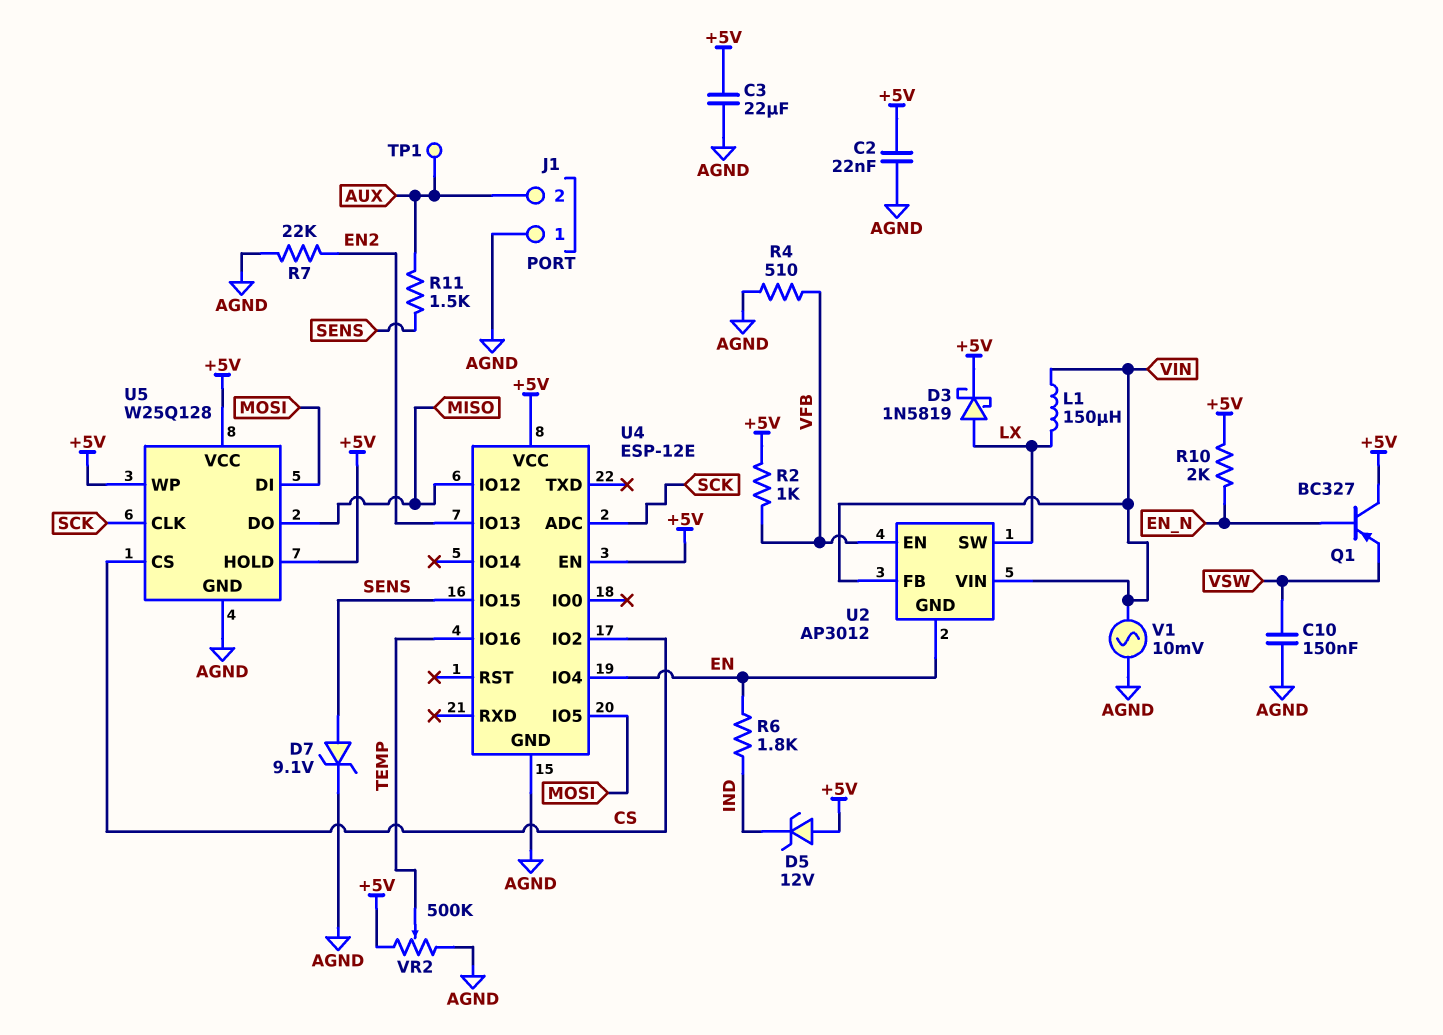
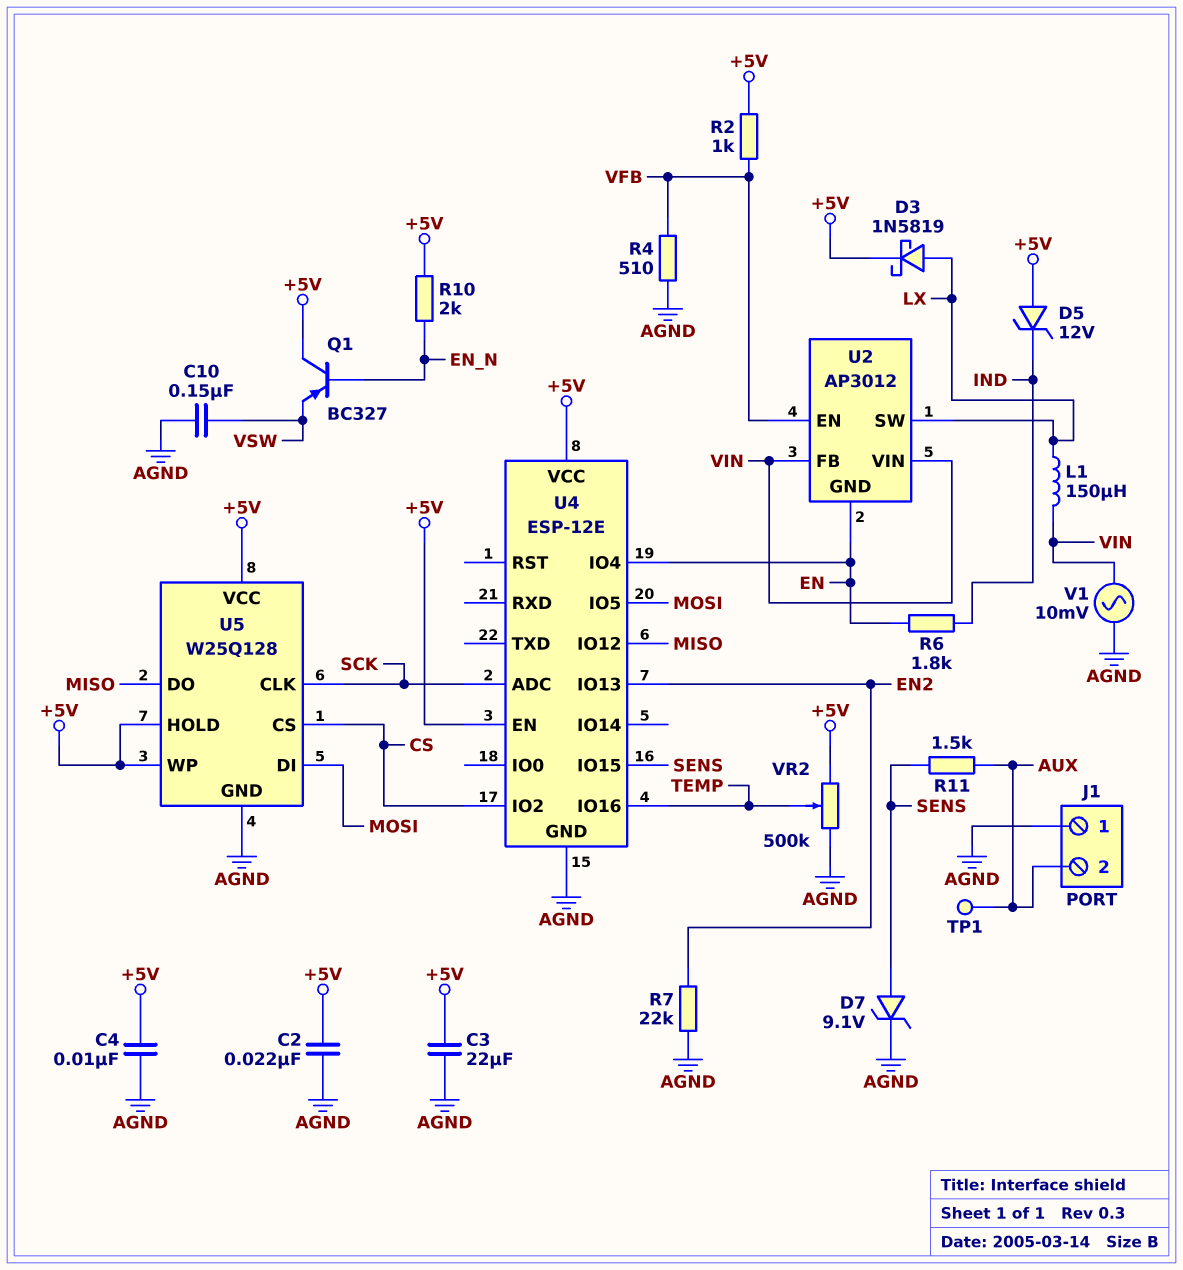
C4: none -> 10nF (+5V, AGND)

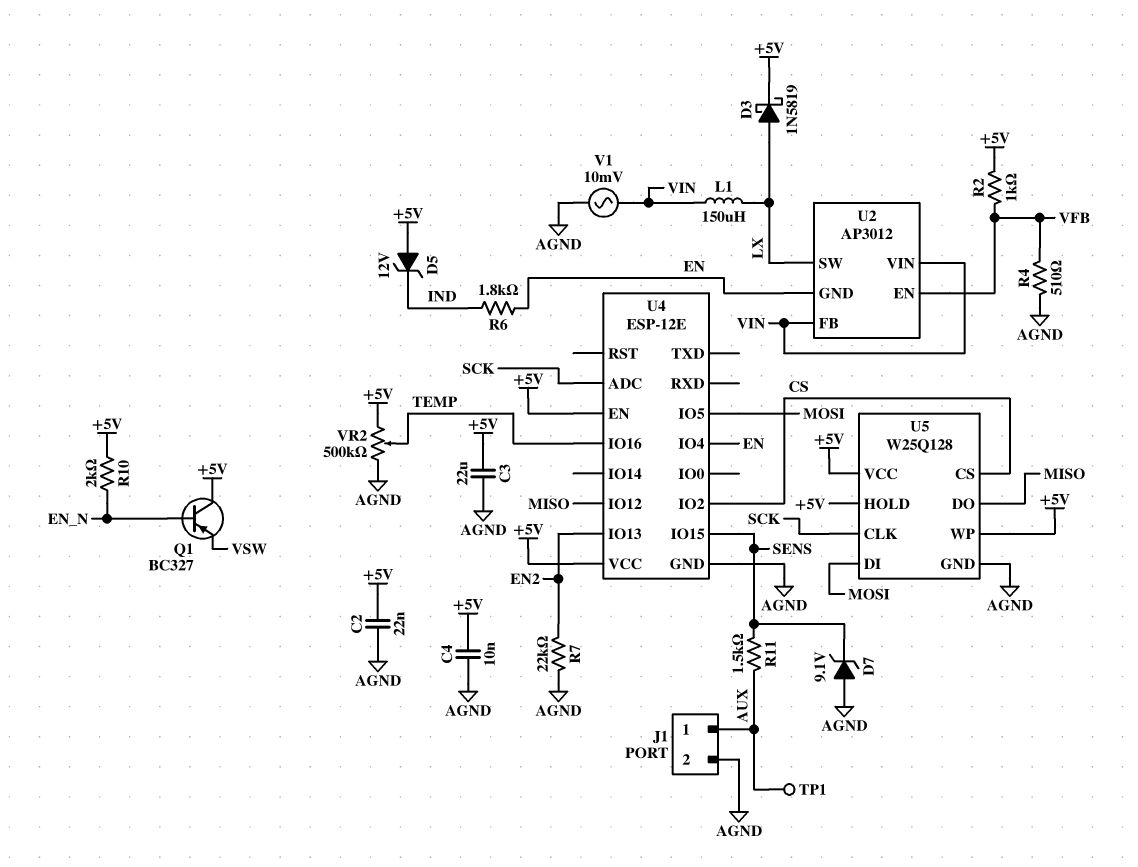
C10: 150nF (AGND, VSW) -> none
D7: zener 9.1V (A SENS, K AGND) -> zener 9.1V (A AGND, K SENS)
J1 pin 1: AGND -> AUX
J1 pin 2: AUX -> AGND

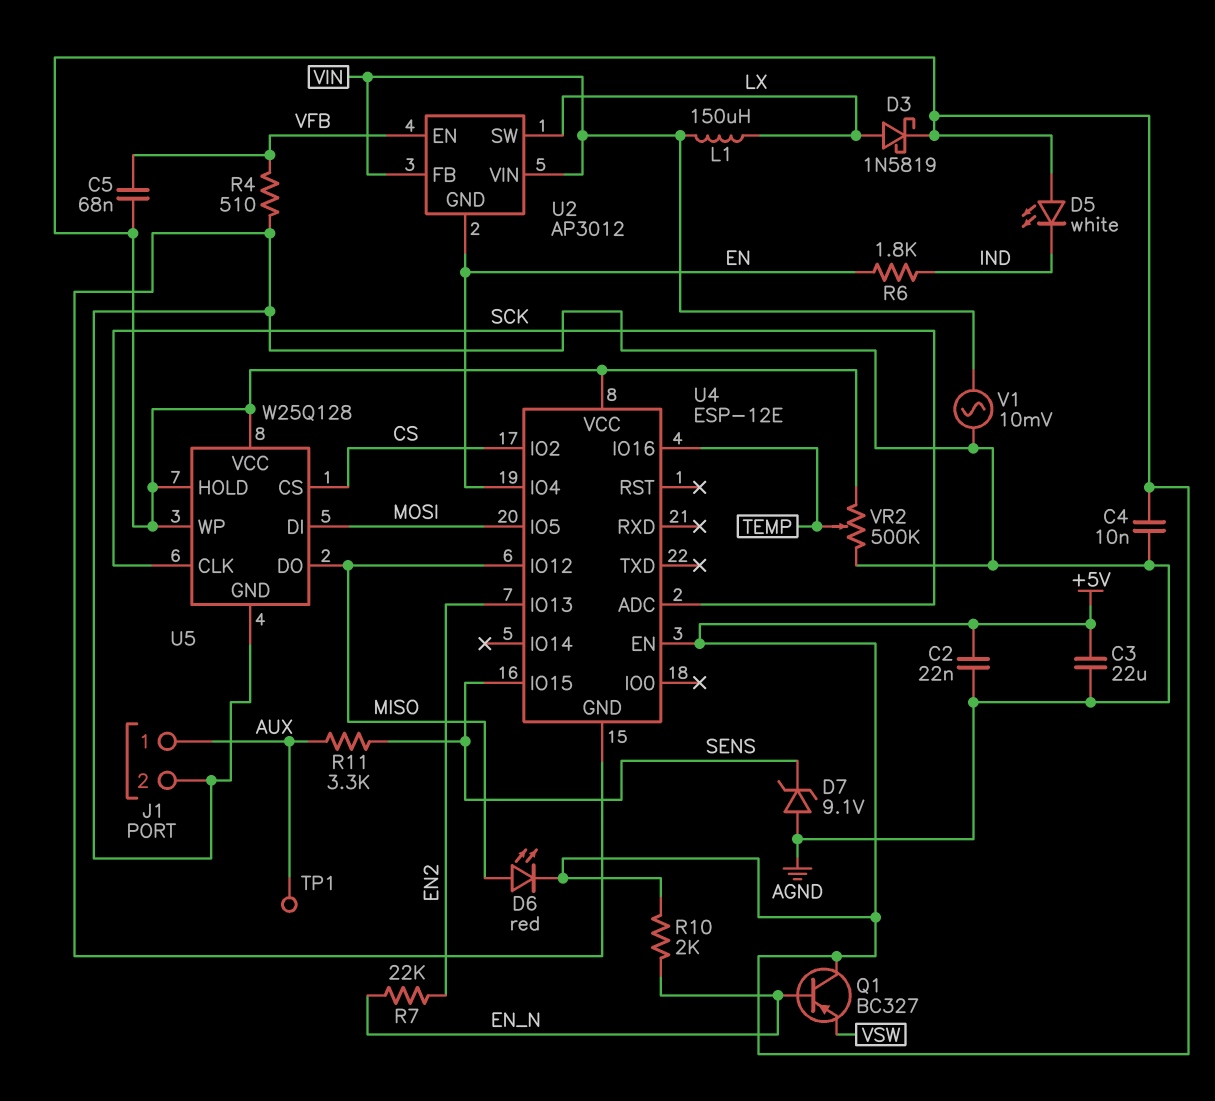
C5: none -> 68nF (+5V, VFB)
D5: zener 12V (A +5V, K IND) -> LED white (A +5V, K IND)
D6: none -> LED red (A MISO, K +5V)
R2: 1k (+5V, VFB) -> none
R7: 22k (AGND, EN2) -> 22k (EN2, EN_N)
R11: 1.5k (AUX, SENS) -> 3.3k (AUX, SENS)

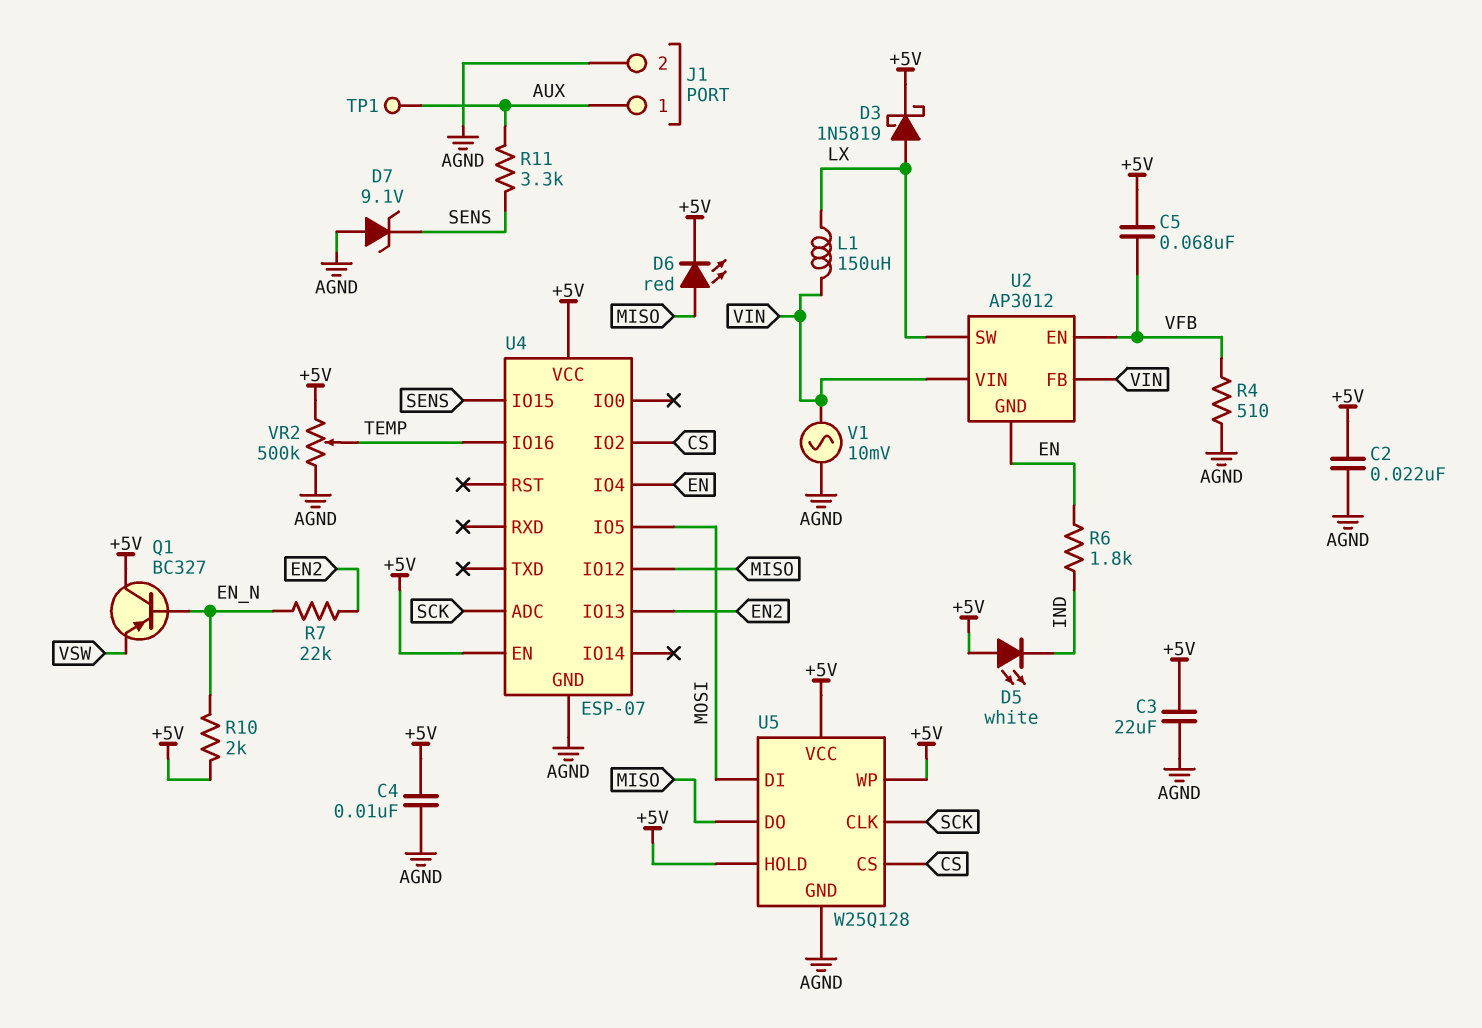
U4: ESP-12E -> ESP-07

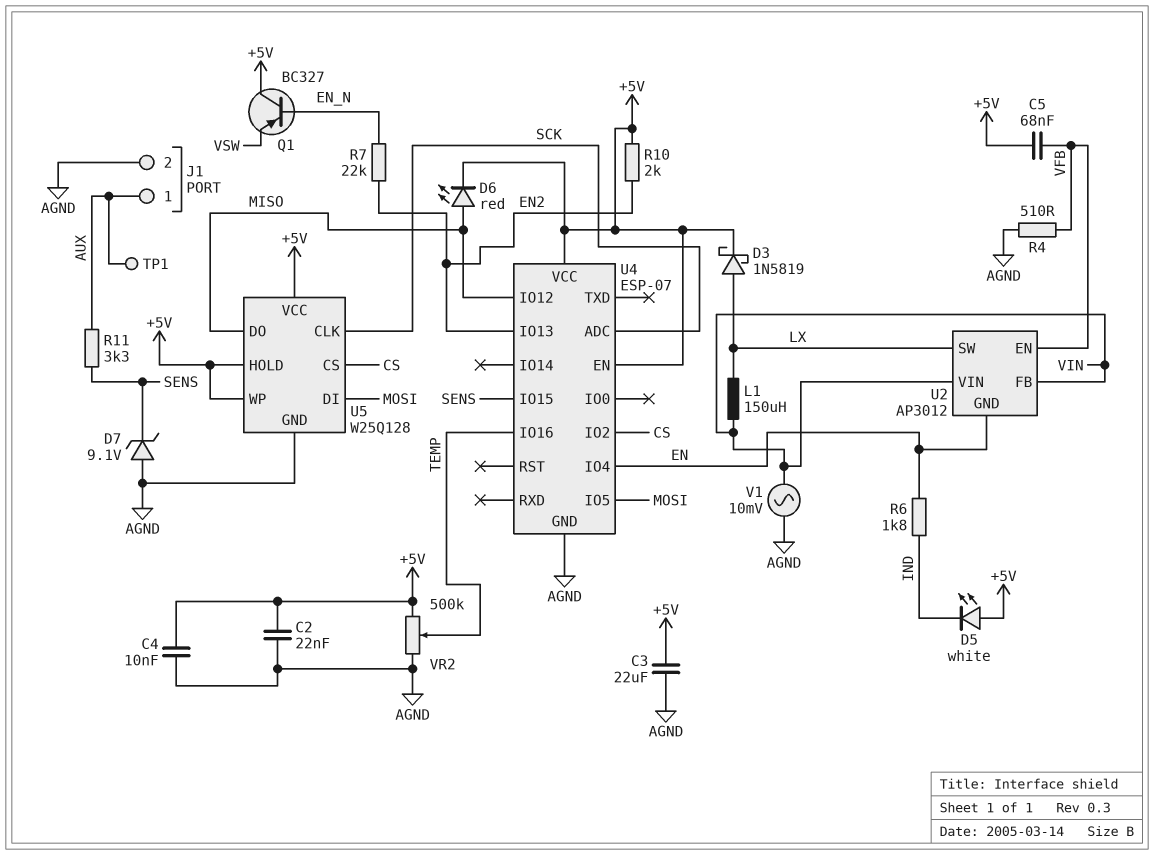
R10: 2k (+5V, EN_N) -> 2k (+5V, EN2)

